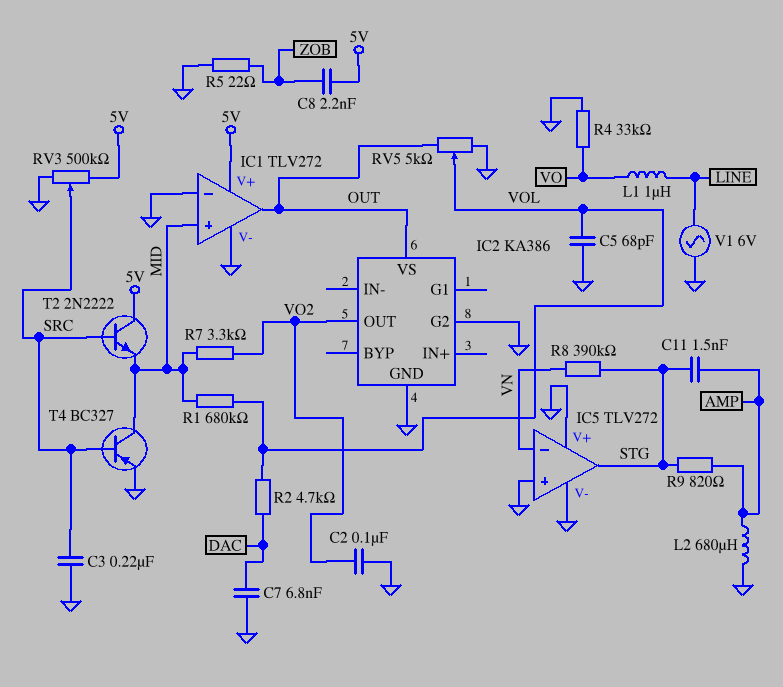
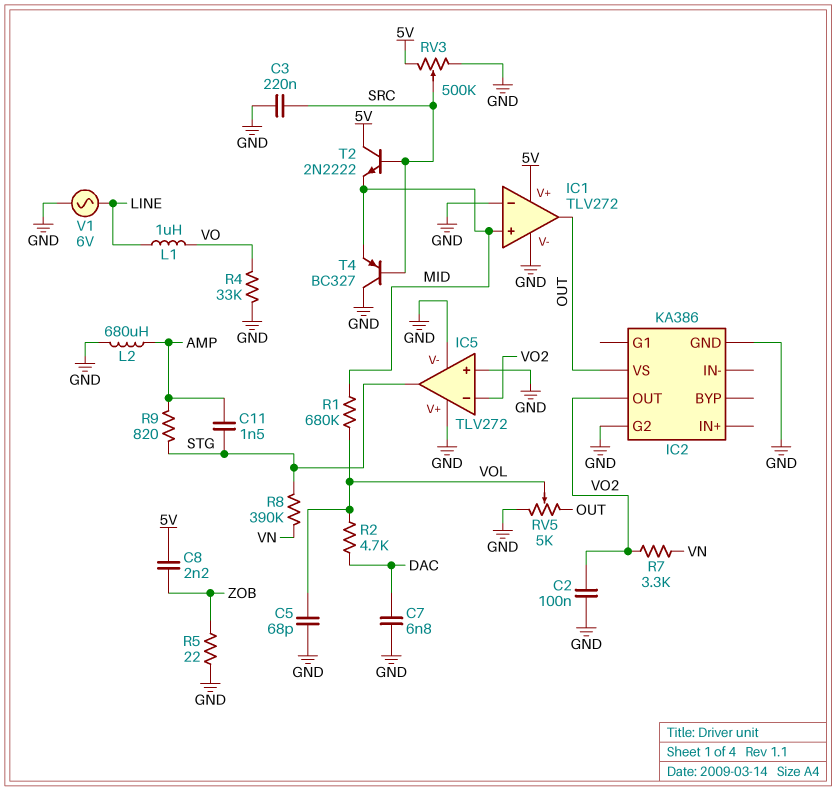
IC5 pin in-: VN -> VO2
R7: 3.3k (MID, VO2) -> 3.3k (VN, VO2)
T4: PNP BC327 (B SRC, C MID, E GND) -> PNP BC327 (B SRC, C GND, E MID)

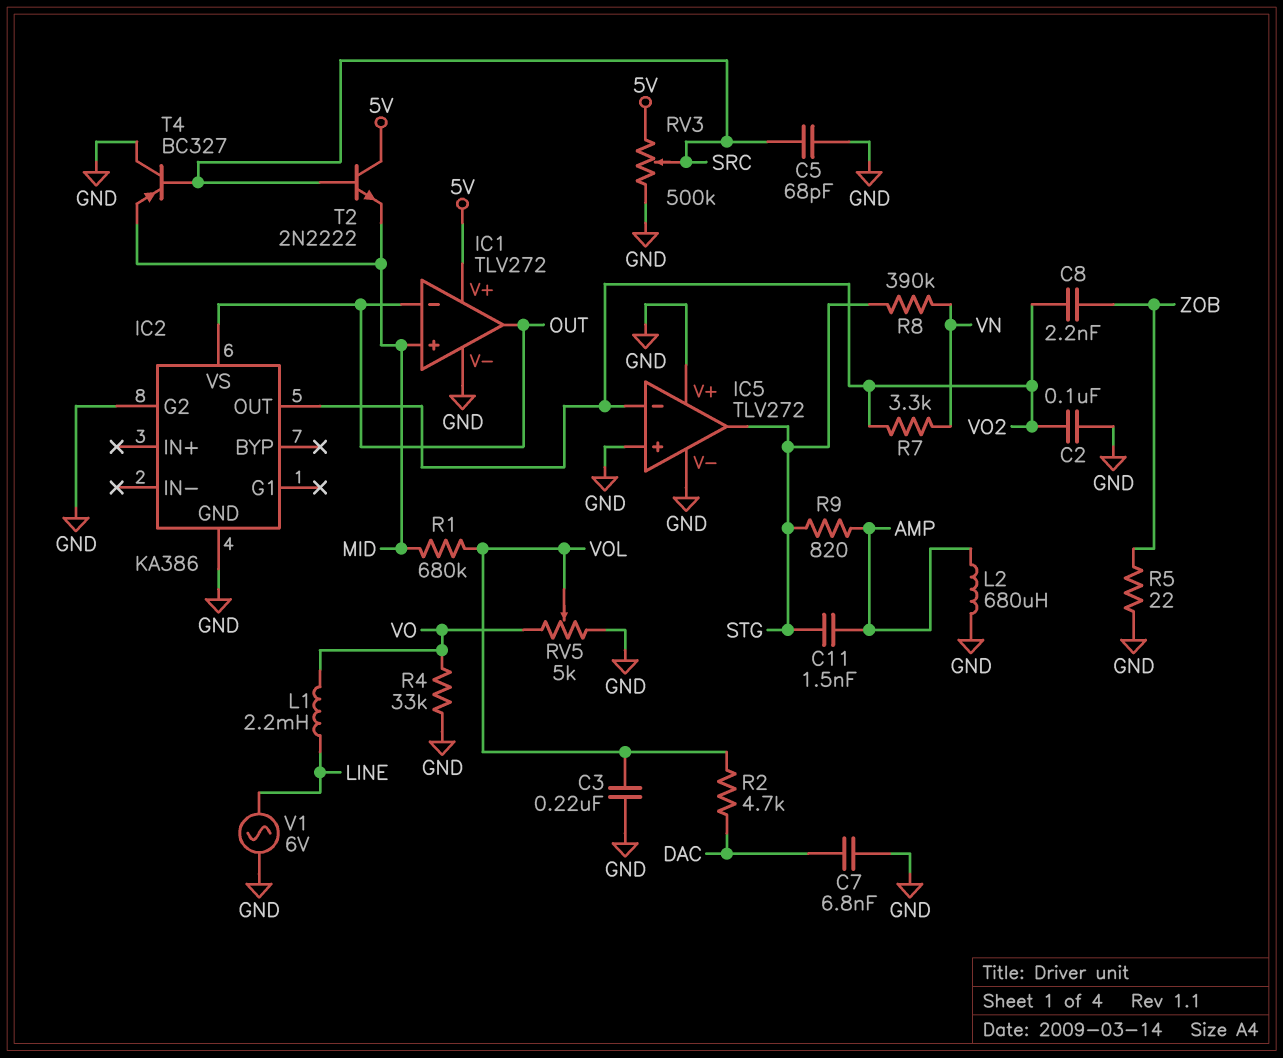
C3: 220nF (GND, SRC) -> 220nF (GND, VOL)
C5: 68pF (GND, VOL) -> 68pF (GND, SRC)
C8: 2.2nF (5V, ZOB) -> 2.2nF (VO2, ZOB)
IC1 pin in-: GND -> OUT
L1: 1uH (LINE, VO) -> 2.2mH (LINE, VO)
RV5: 5k (GND, OUT, wiper VOL) -> 5k (GND, VO, wiper VOL)

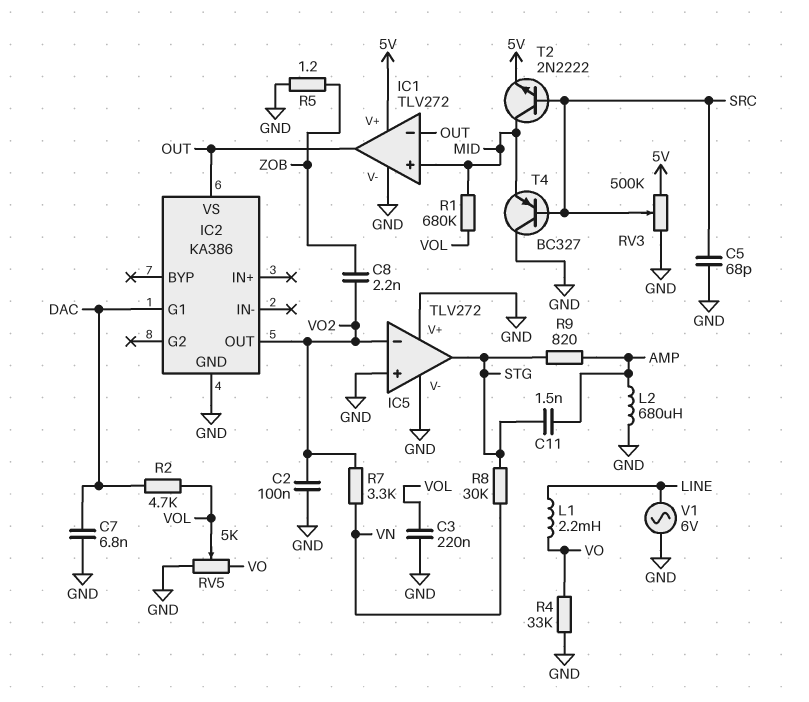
IC2 pin G1: none -> DAC
IC2 pin G2: GND -> none
R5: 22 (GND, ZOB) -> 1.2 (GND, ZOB)
R8: 390k (STG, VN) -> 30k (STG, VN)
T2: NPN 2N2222 (B SRC, C 5V, E MID) -> NPN 2N2222 (B SRC, C MID, E 5V)

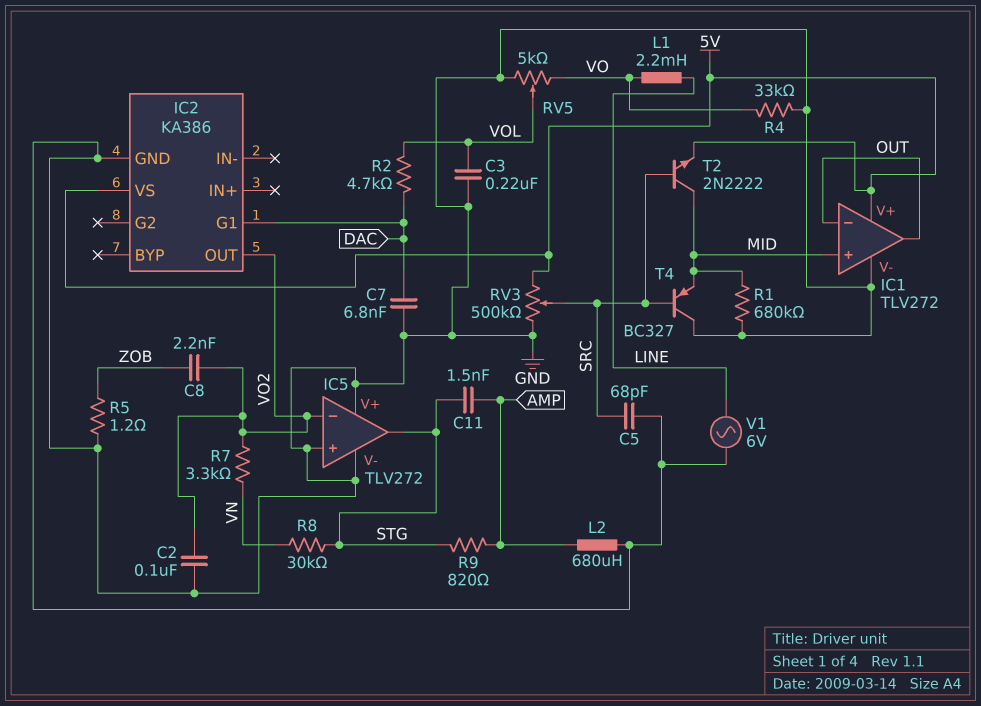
IC2 pin VS: OUT -> 5V
R1: 680k (MID, VOL) -> 680k (GND, MID)

